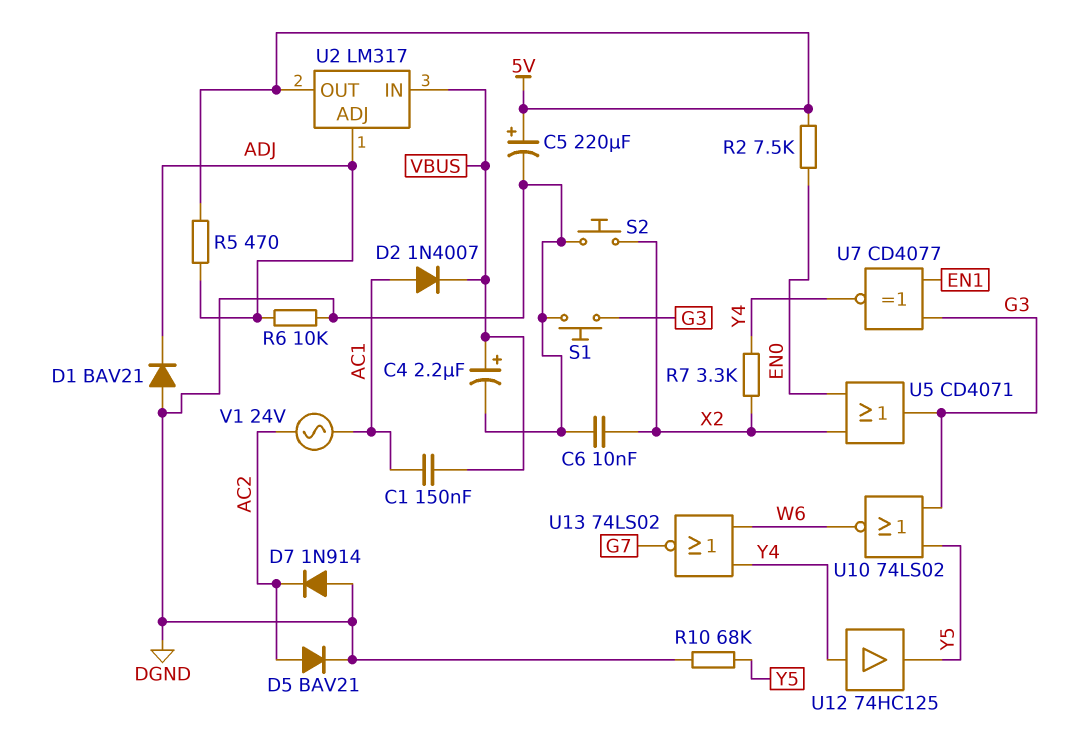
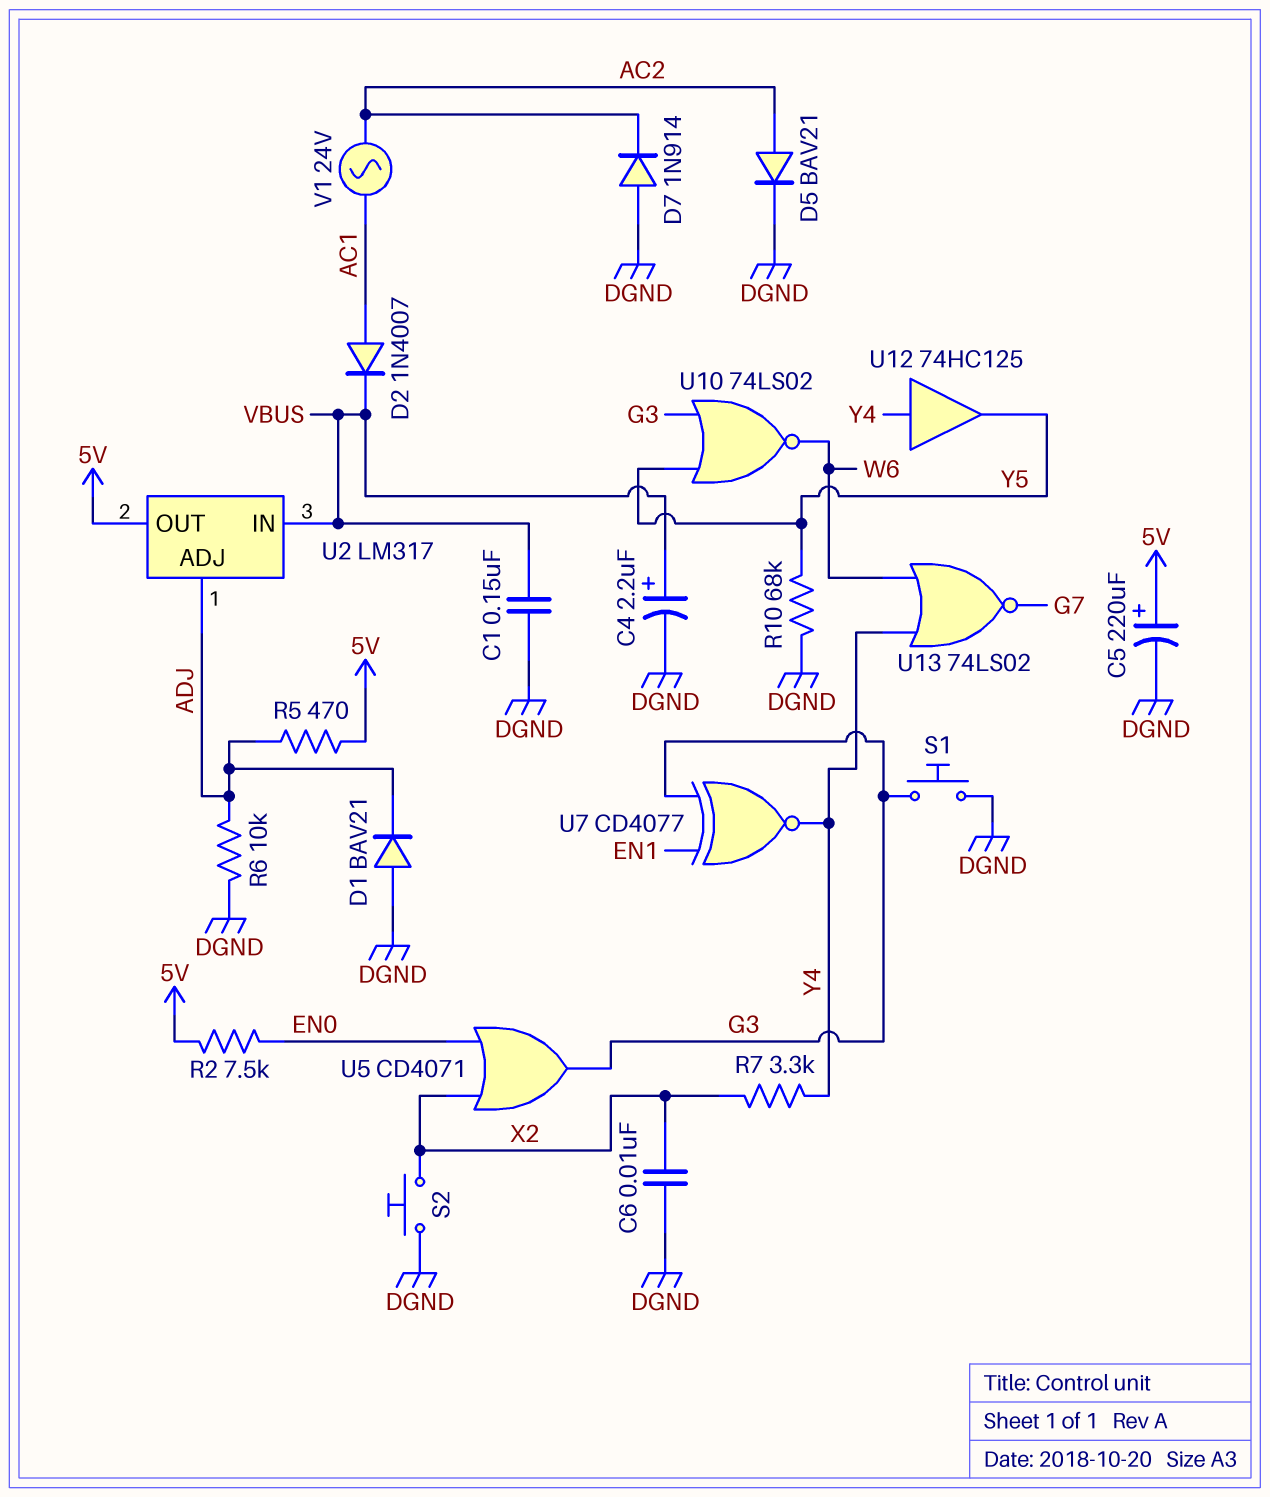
C1: 150nF (AC1, VBUS) -> 150nF (DGND, VBUS)

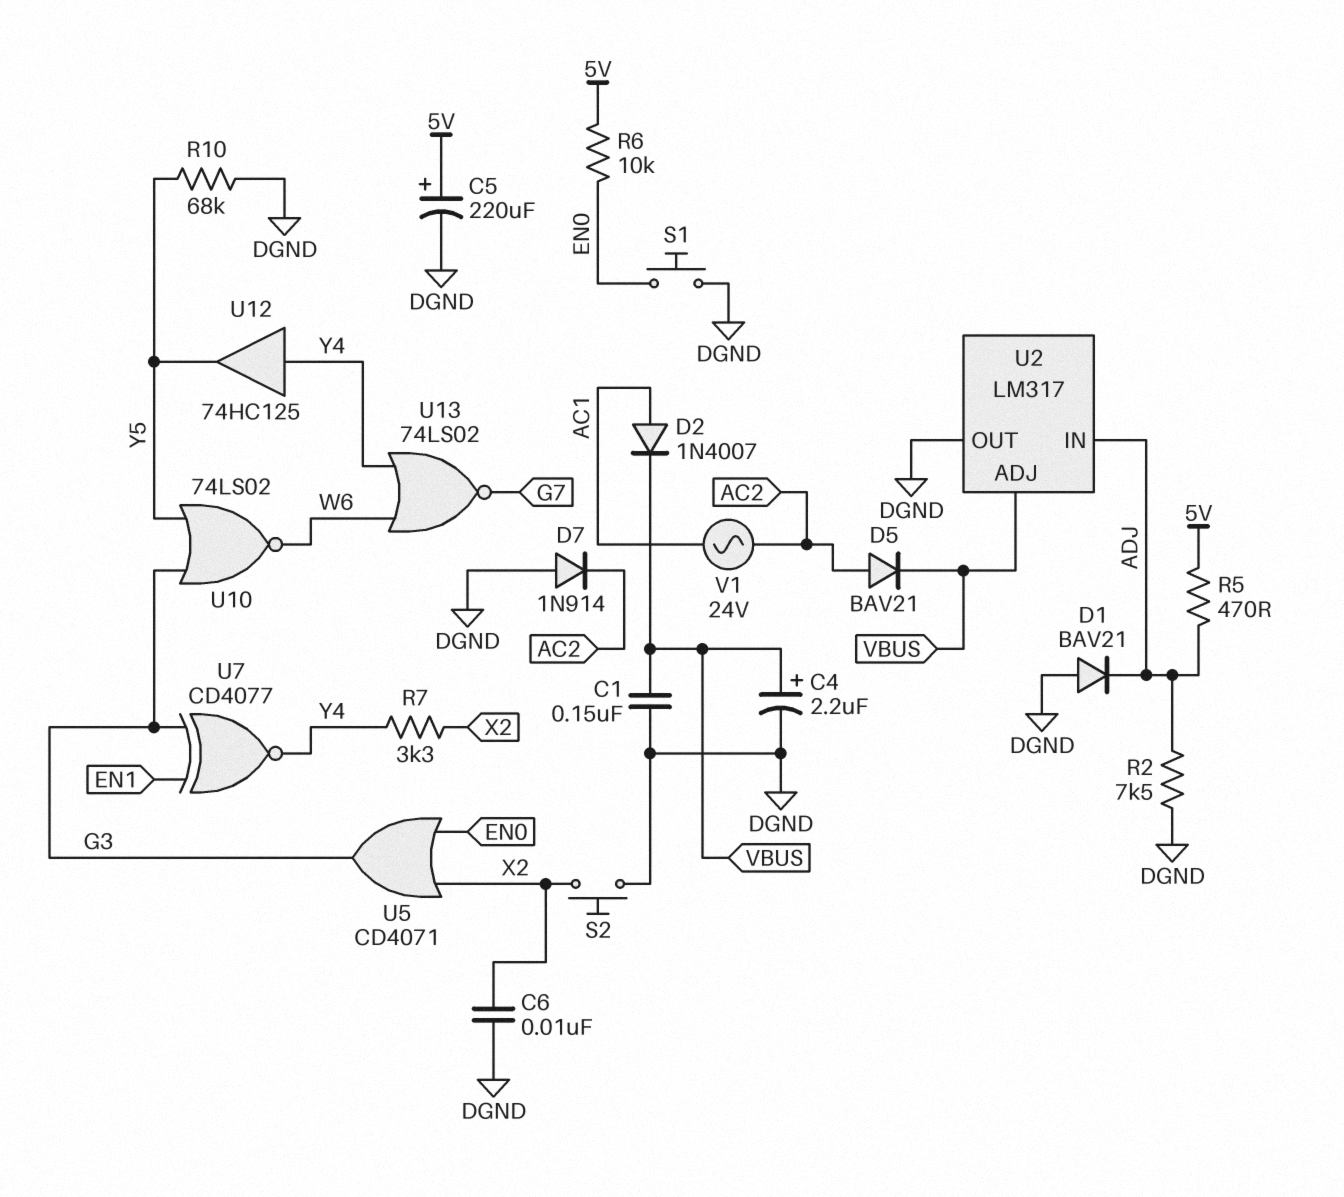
D5: diode BAV21 (A AC2, K DGND) -> diode BAV21 (A AC2, K VBUS)
R2: 7.5k (5V, EN0) -> 7.5k (ADJ, DGND)
R6: 10k (ADJ, DGND) -> 10k (5V, EN0)
S1: button (DGND, G3) -> button (DGND, EN0)
U2 pin ADJ: ADJ -> VBUS
U2 pin IN: VBUS -> ADJ
U2 pin OUT: 5V -> DGND

